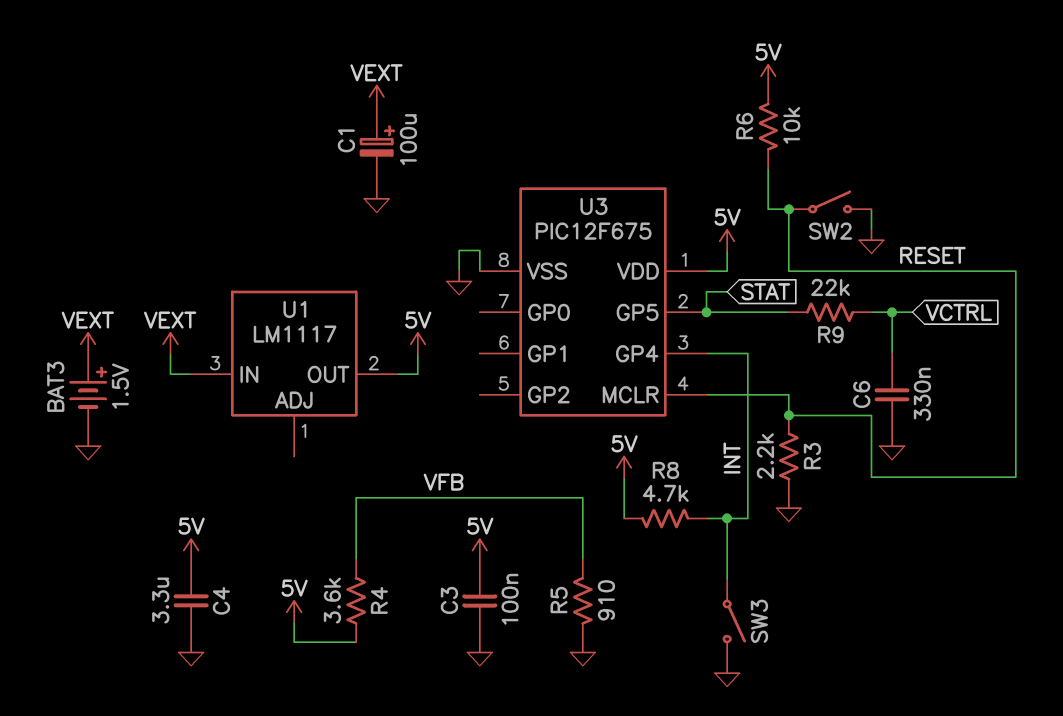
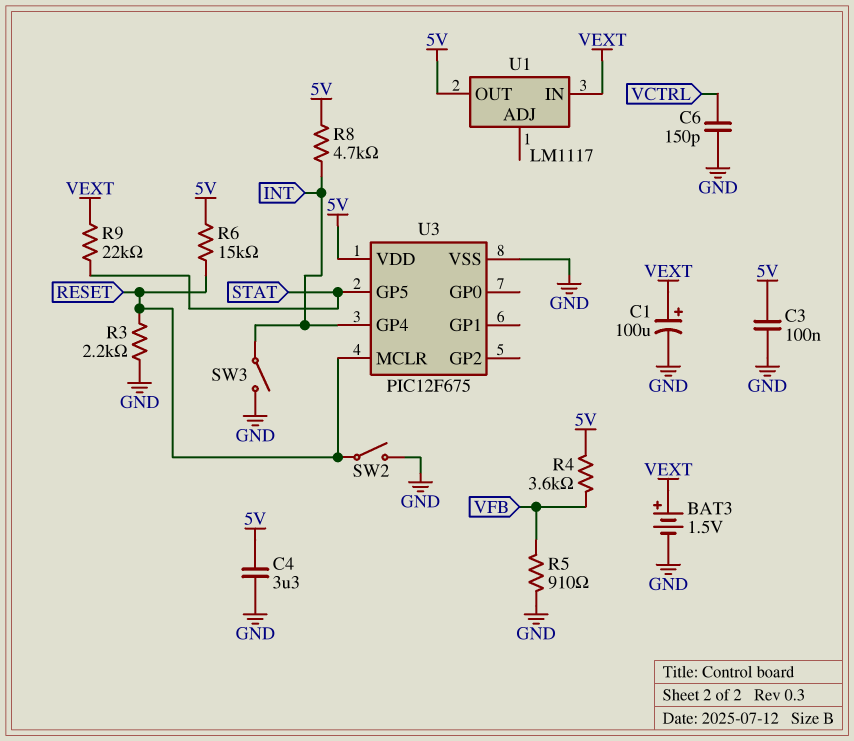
C6: 330nF (GND, VCTRL) -> 150pF (GND, VCTRL)
R6: 10k (5V, RESET) -> 15k (5V, RESET)
R9: 22k (STAT, VCTRL) -> 22k (STAT, VEXT)

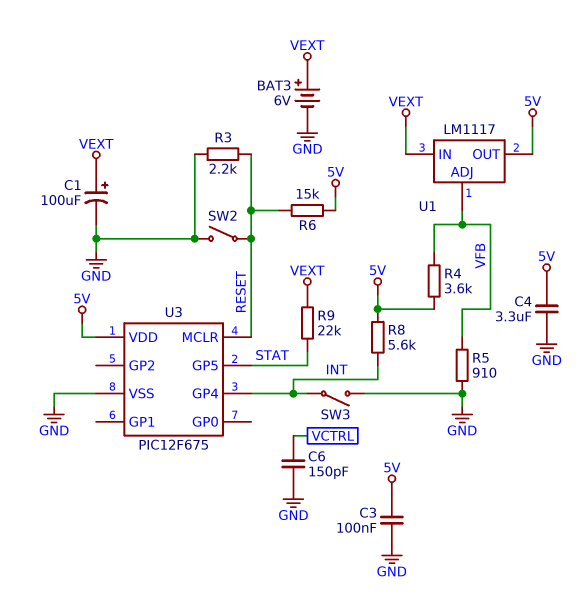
BAT3: 1.5V (plus VEXT, minus GND) -> 6V (plus VEXT, minus GND)
R8: 4.7k (5V, INT) -> 5.6k (5V, INT)
U1 pin ADJ: none -> VFB

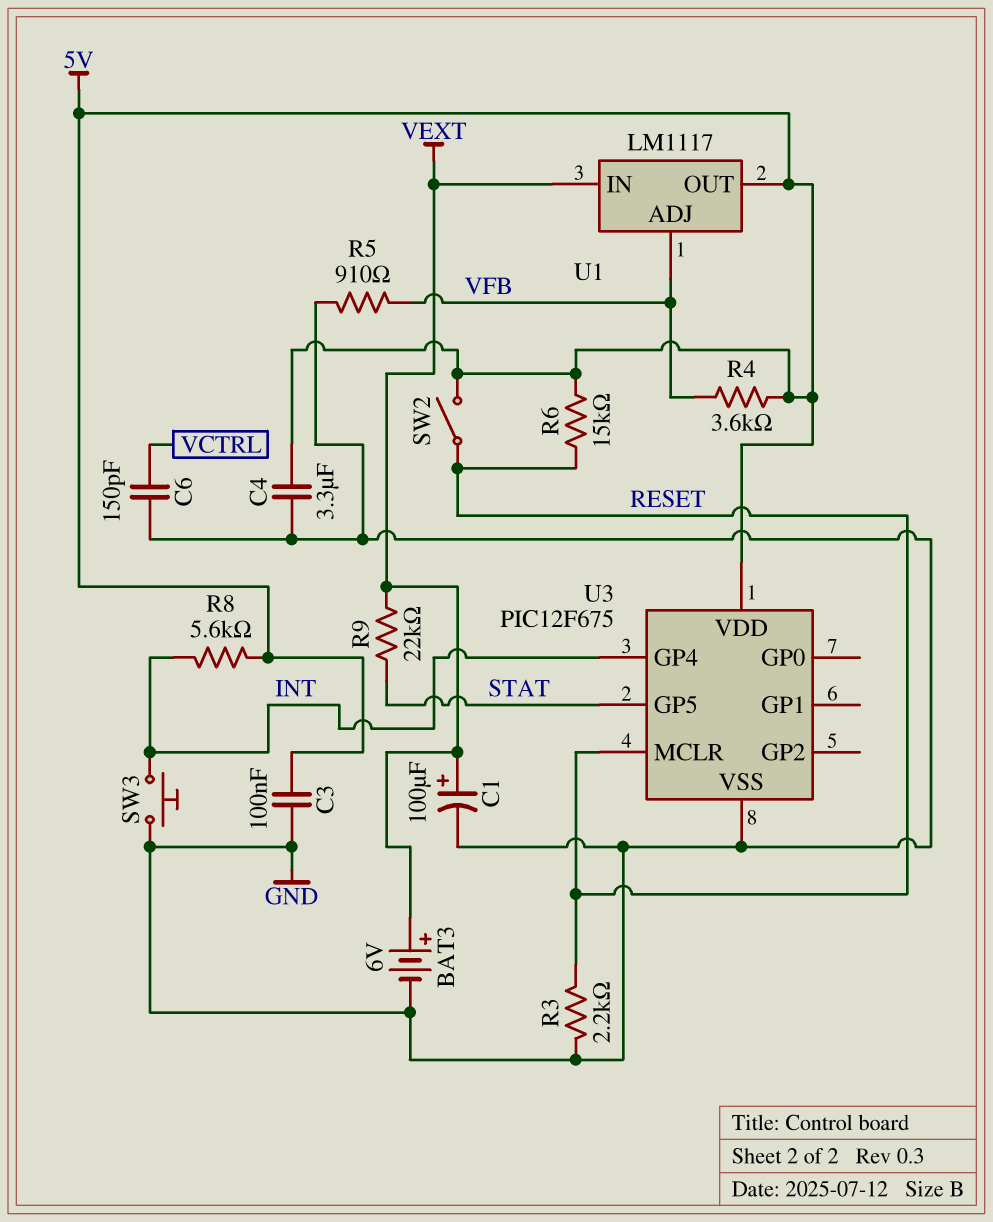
SW2: switch (GND, RESET) -> switch (5V, RESET)
SW3: switch (GND, INT) -> button (GND, INT)

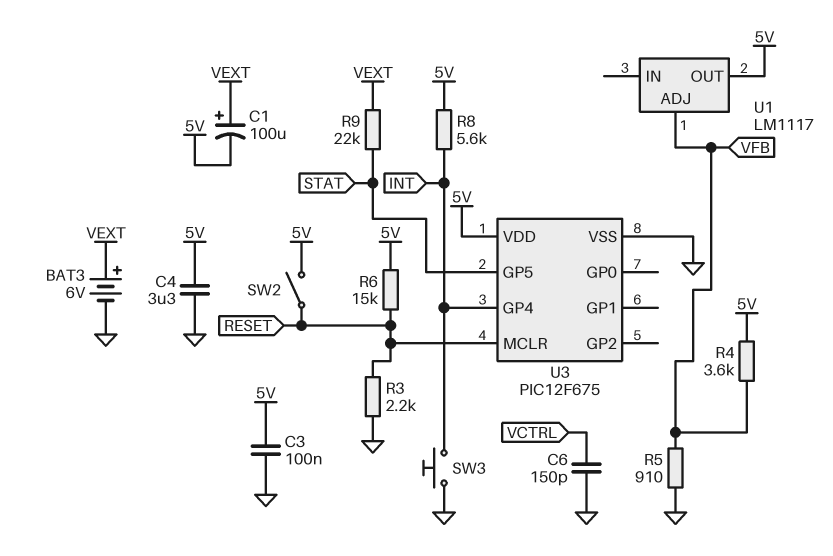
C1: 100uF (plus VEXT, minus GND) -> 100uF (plus VEXT, minus 5V)
U1 pin IN: VEXT -> none

